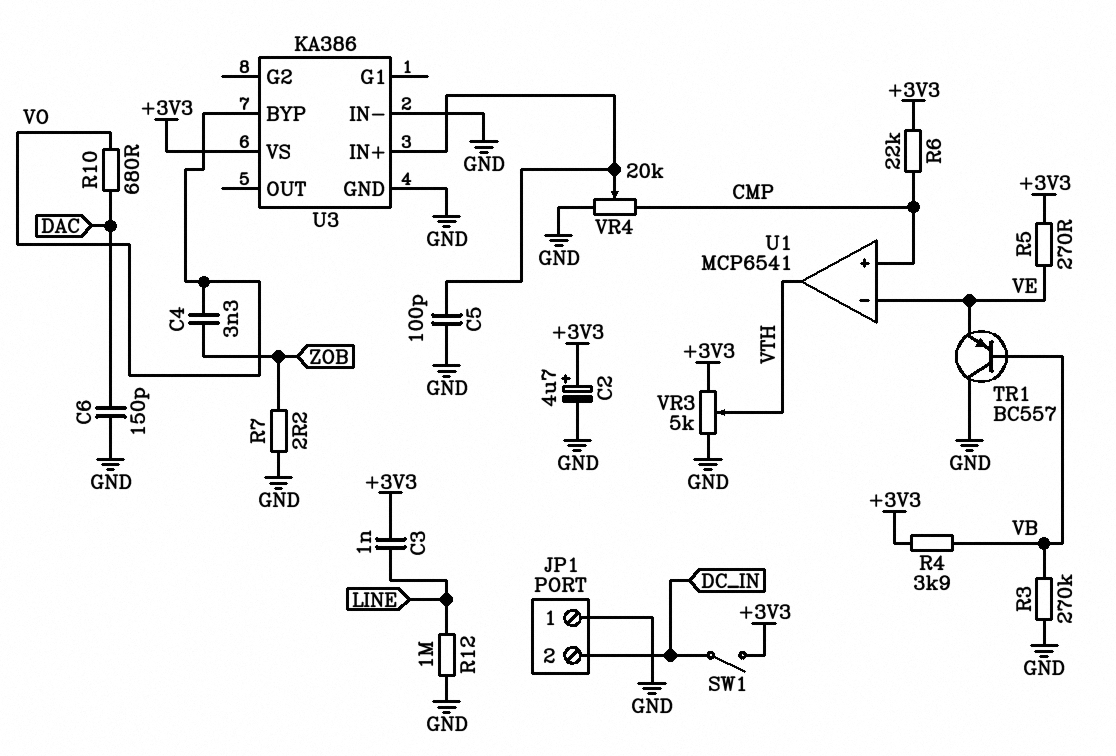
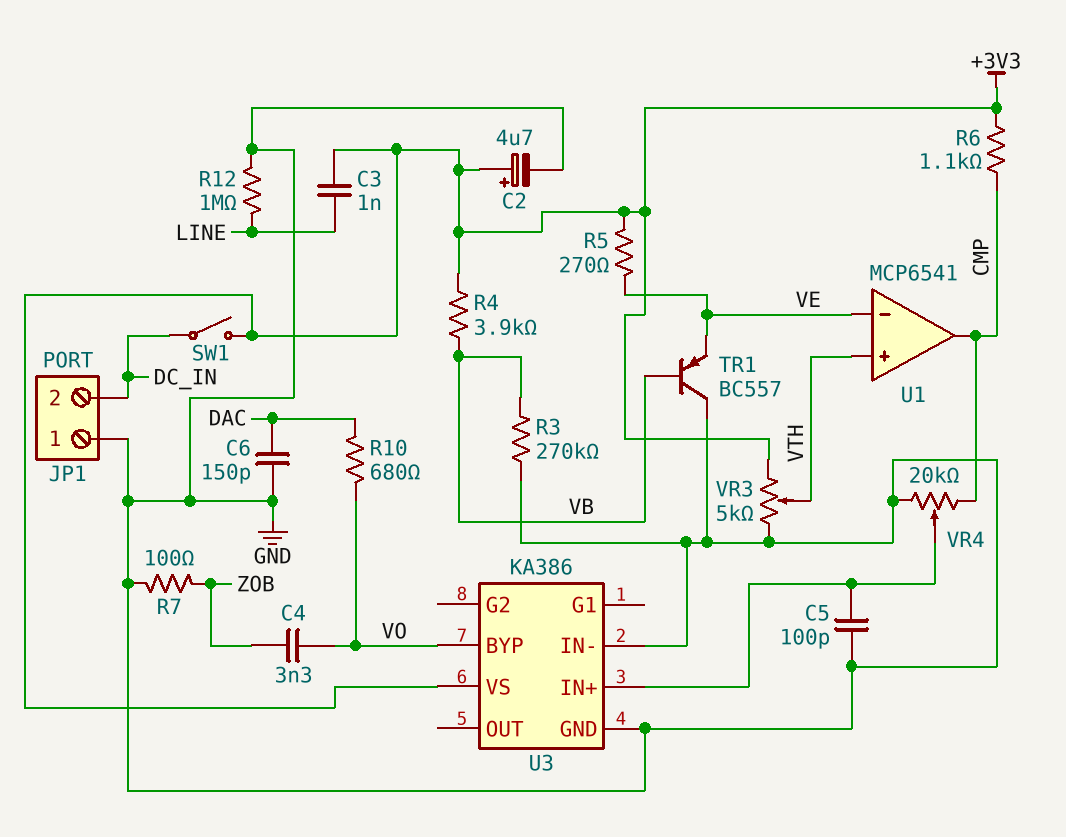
R6: 22k (+3V3, CMP) -> 1.1k (+3V3, CMP)
R7: 2.2 (GND, ZOB) -> 100 (GND, ZOB)
U1 pin in+: CMP -> VTH
U1 pin out: VTH -> CMP

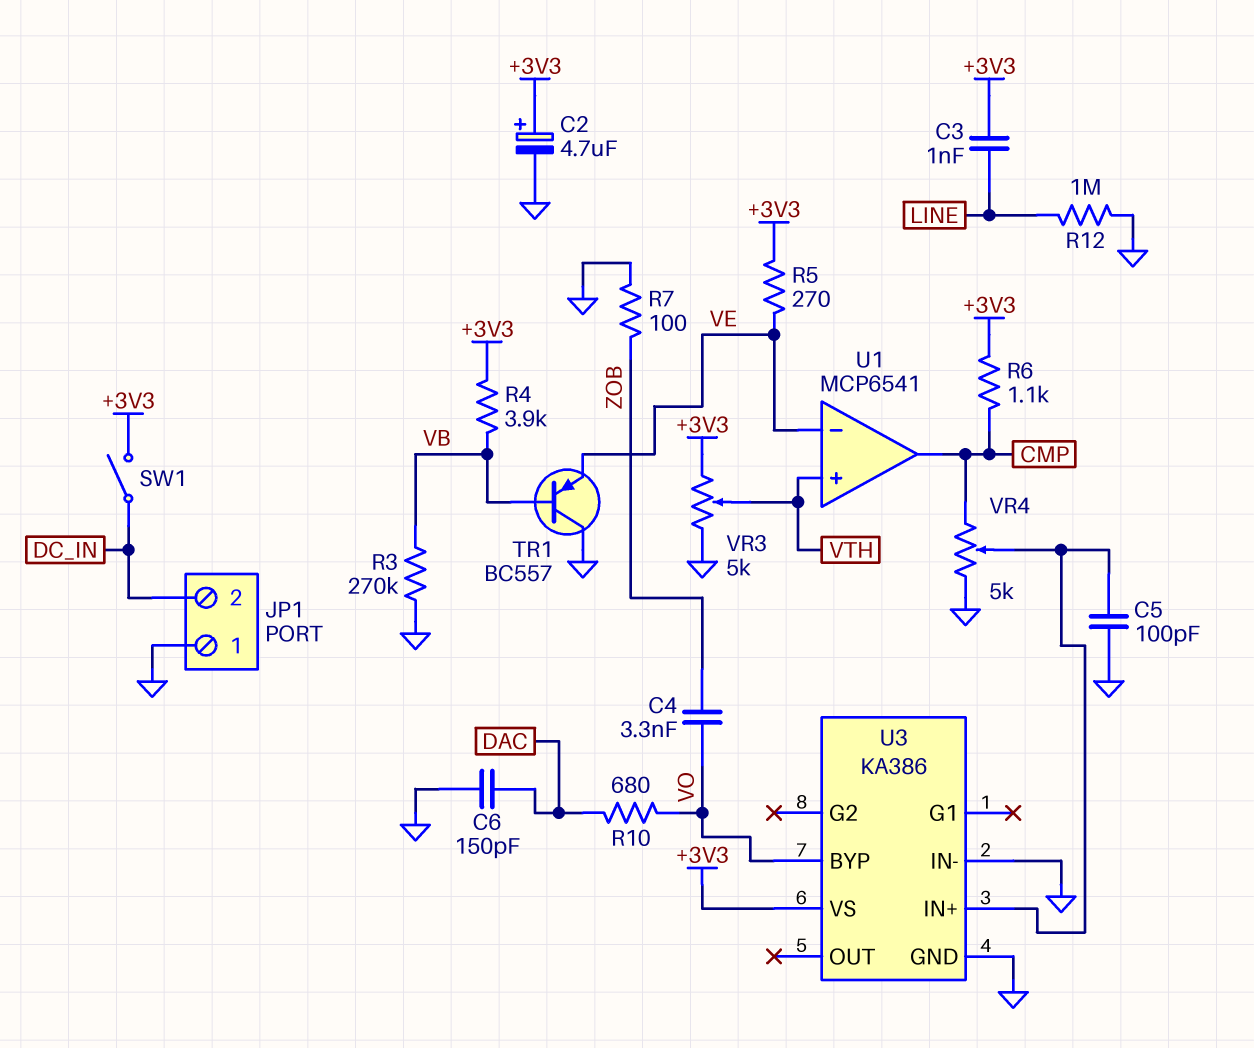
VR4: 20k (CMP, GND, wiper U3/IN+) -> 5k (CMP, GND, wiper U3/IN+)

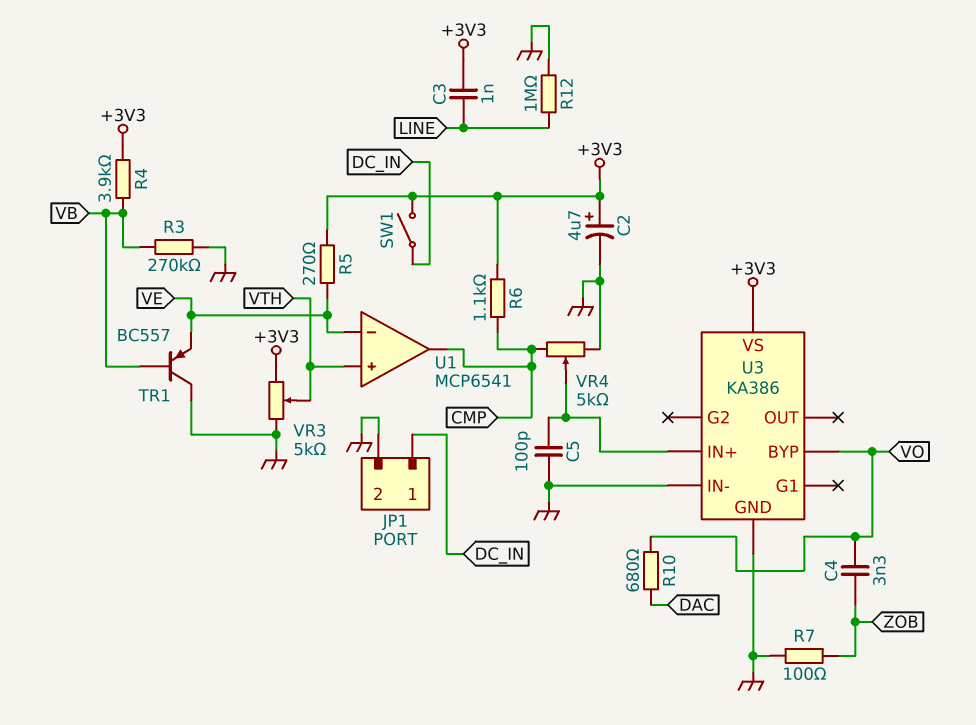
C6: 150pF (DAC, GND) -> none
JP1 pin 1: GND -> DC_IN
JP1 pin 2: DC_IN -> GND

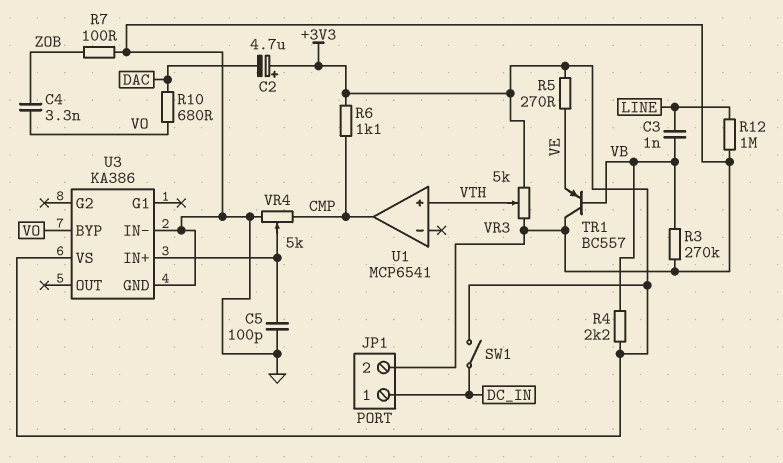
C2: 4.7uF (plus +3V3, minus GND) -> 4.7uF (plus +3V3, minus DAC)
C3: 1nF (+3V3, LINE) -> 1nF (LINE, VB)
R4: 3.9k (+3V3, VB) -> 2.2k (+3V3, VB)
U1 pin in-: VE -> none

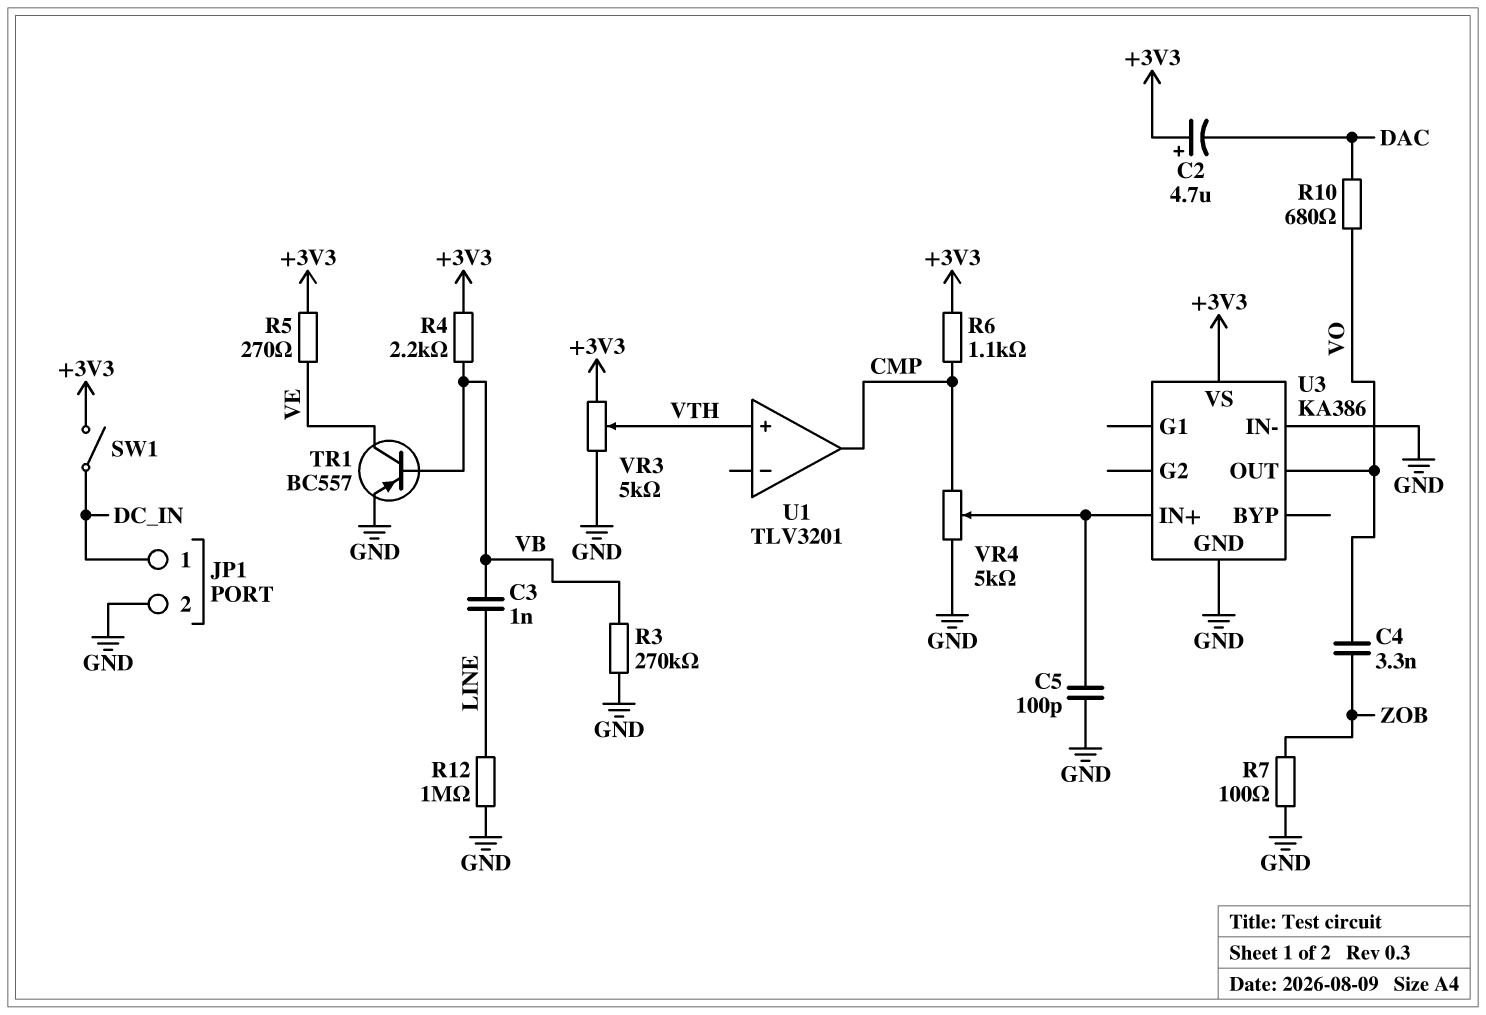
TR1: PNP BC557 (B VB, C GND, E VE) -> PNP BC557 (B VB, C VE, E GND)
U1: MCP6541 -> TLV3201
U3 pin BYP: VO -> none
U3 pin OUT: none -> VO

